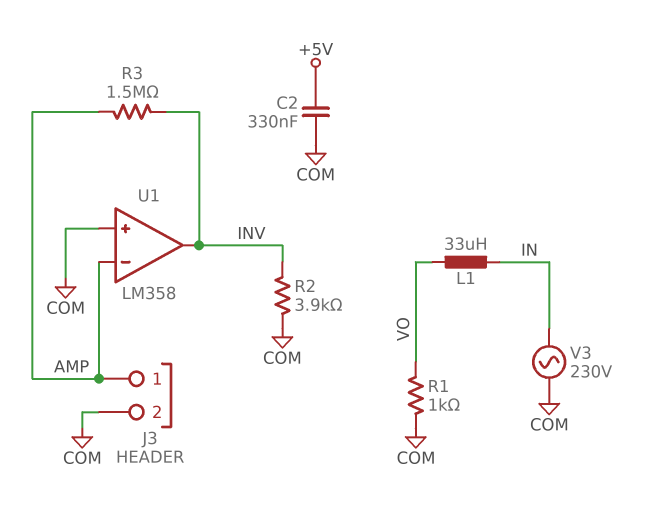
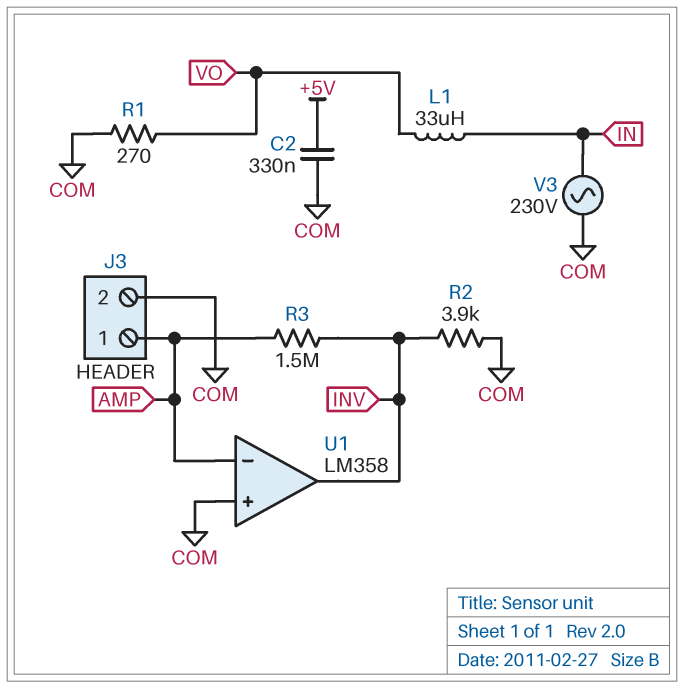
R1: 1k (COM, VO) -> 270 (COM, VO)

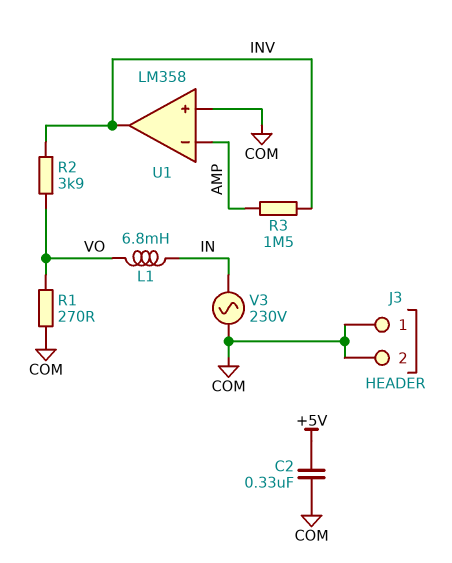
J3 pin 1: AMP -> COM
L1: 33uH (IN, VO) -> 6.8mH (IN, VO)
R2: 3.9k (COM, INV) -> 3.9k (INV, VO)

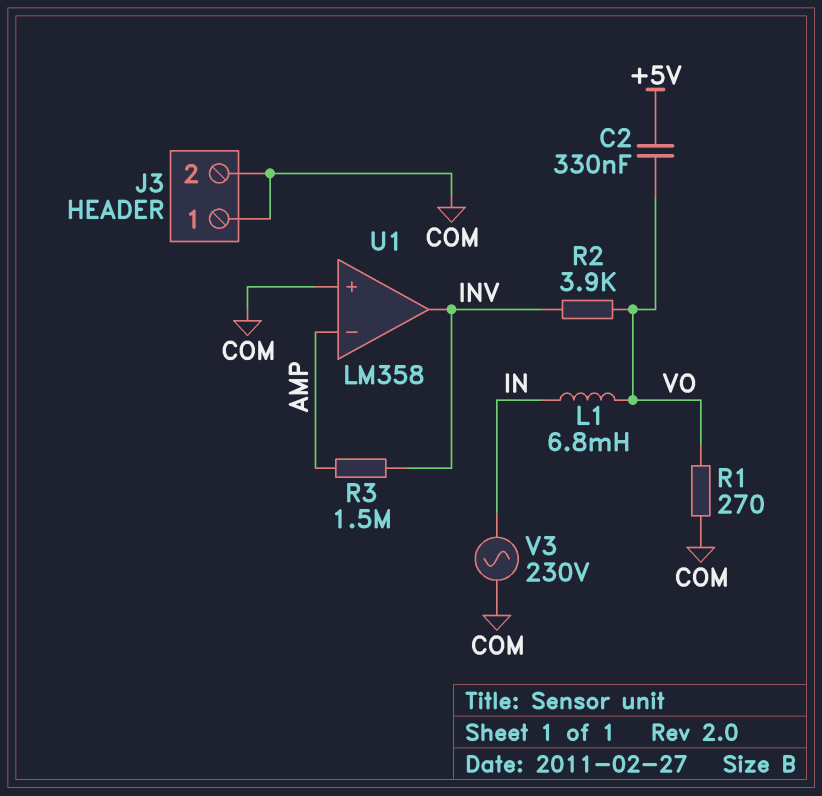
C2: 330nF (+5V, COM) -> 330nF (+5V, VO)

